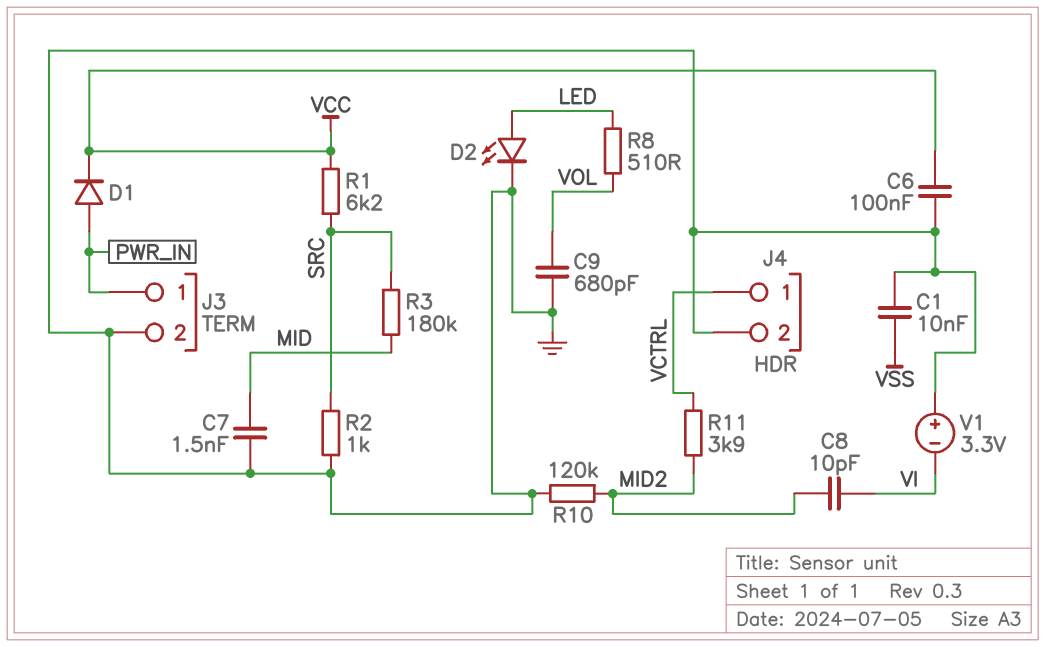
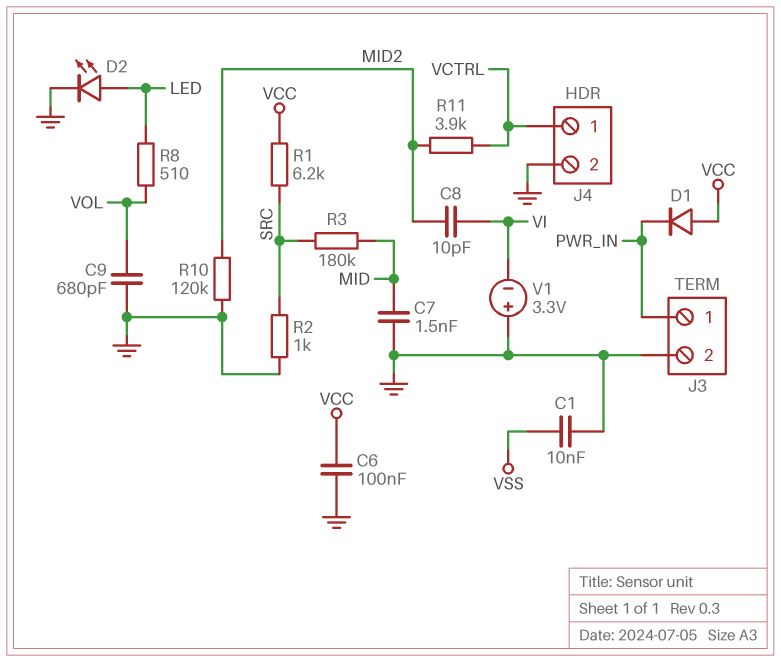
D1: diode (A PWR_IN, K VCC) -> diode (A VCC, K PWR_IN)

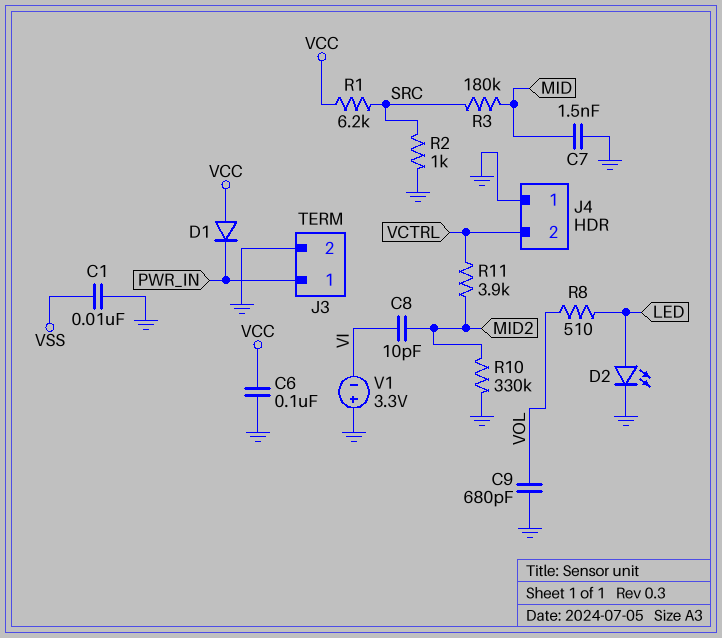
J4 pin 1: VCTRL -> GND
J4 pin 2: GND -> VCTRL
R10: 120k (GND, MID2) -> 330k (GND, MID2)

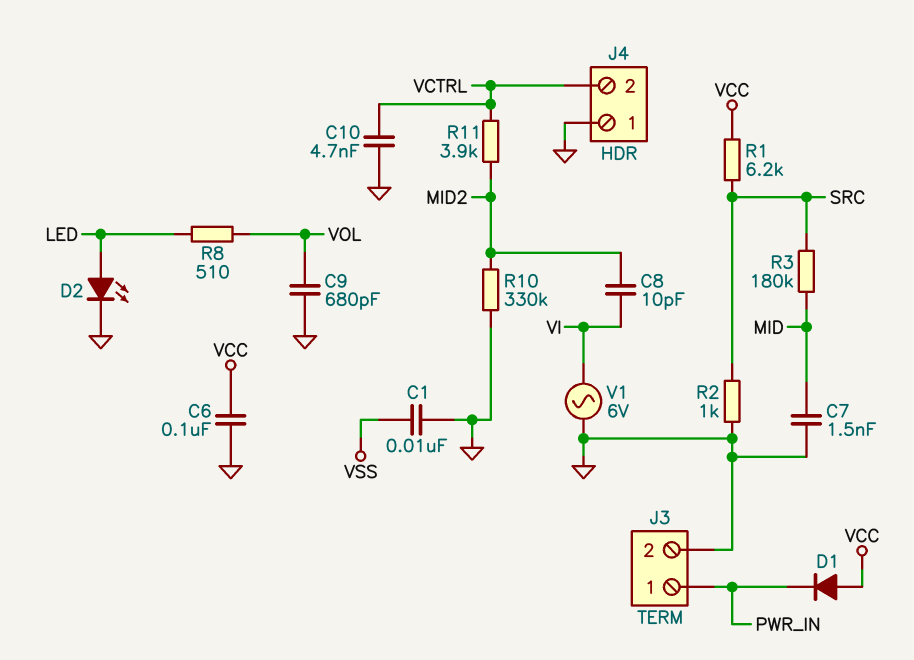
C10: none -> 4.7nF (GND, VCTRL)
V1: 3.3V (plus GND, minus VI) -> AC 6V (GND, VI)

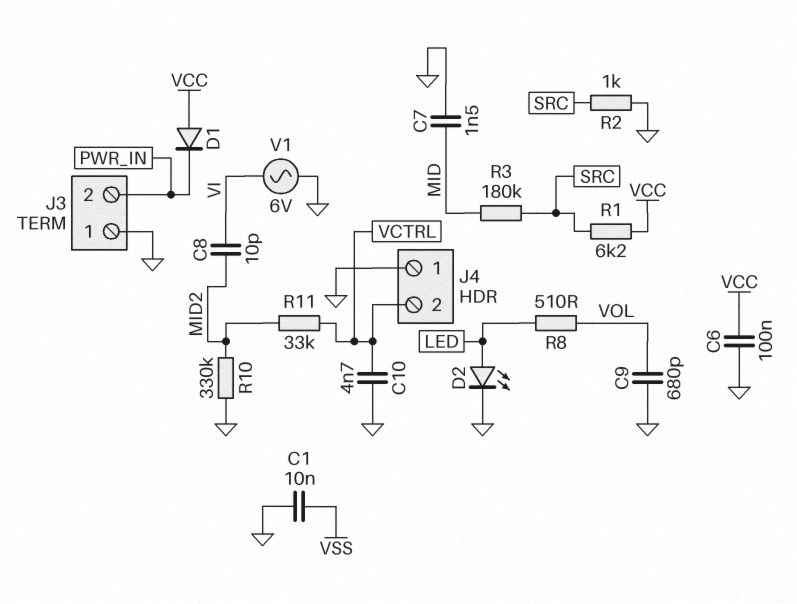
J3 pin 1: PWR_IN -> GND
J3 pin 2: GND -> PWR_IN
R11: 3.9k (MID2, VCTRL) -> 33k (MID2, VCTRL)

